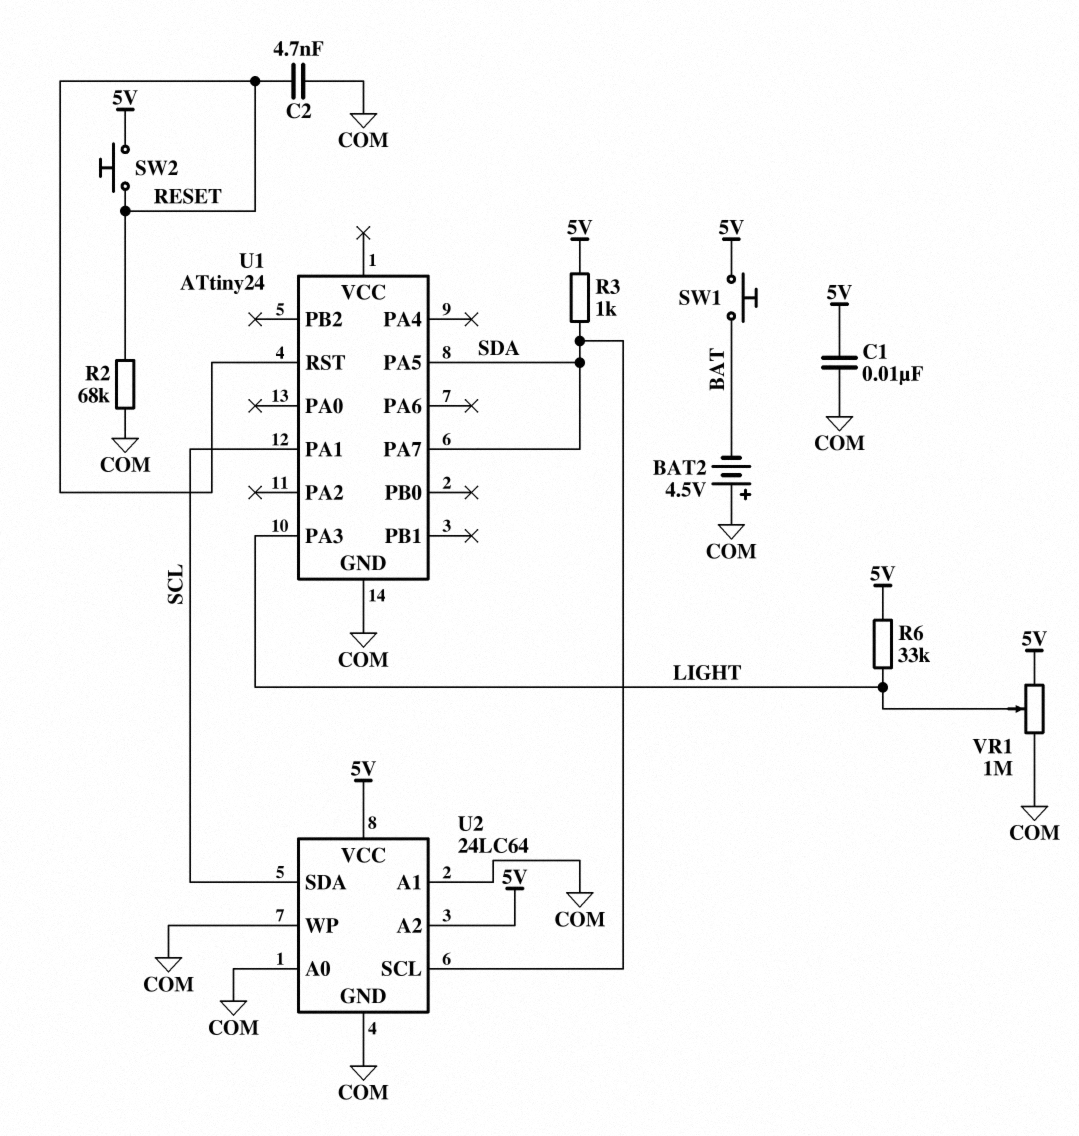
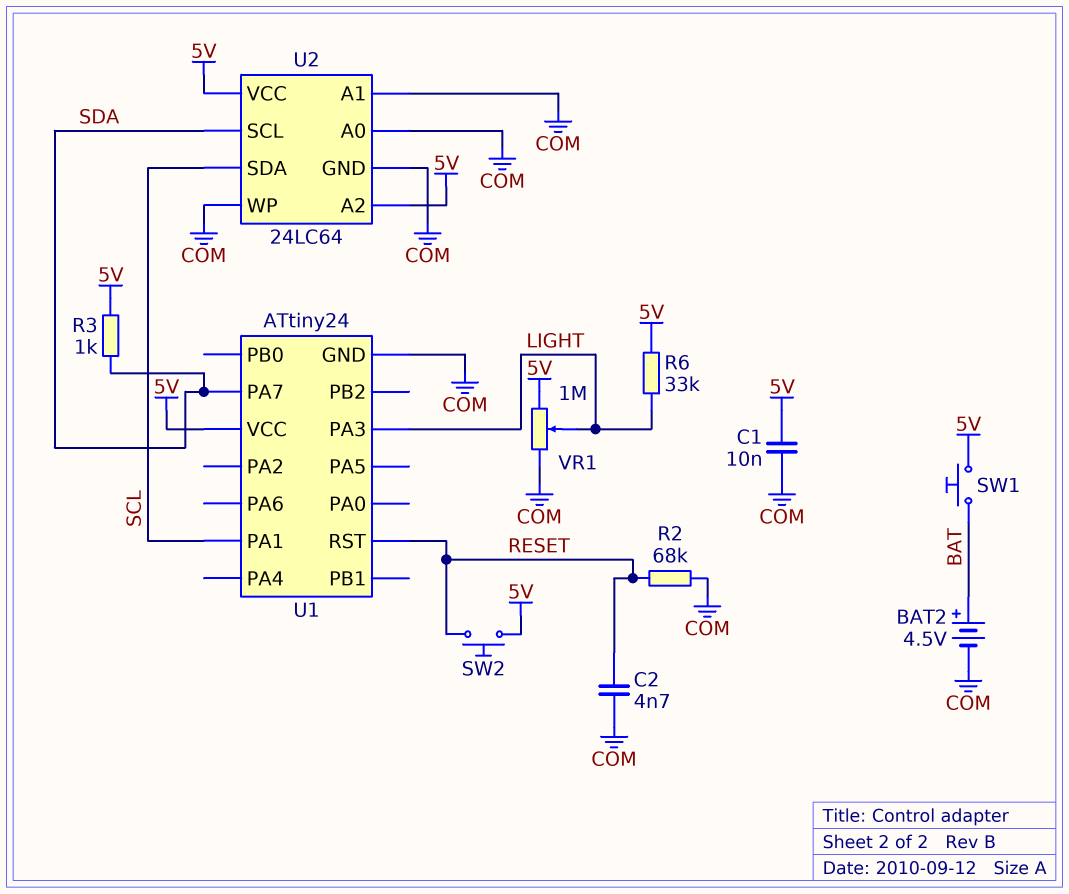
BAT2: 4.5V (plus COM, minus BAT) -> 4.5V (plus BAT, minus COM)
U1 pin PA5: SDA -> none
U1 pin VCC: none -> 5V

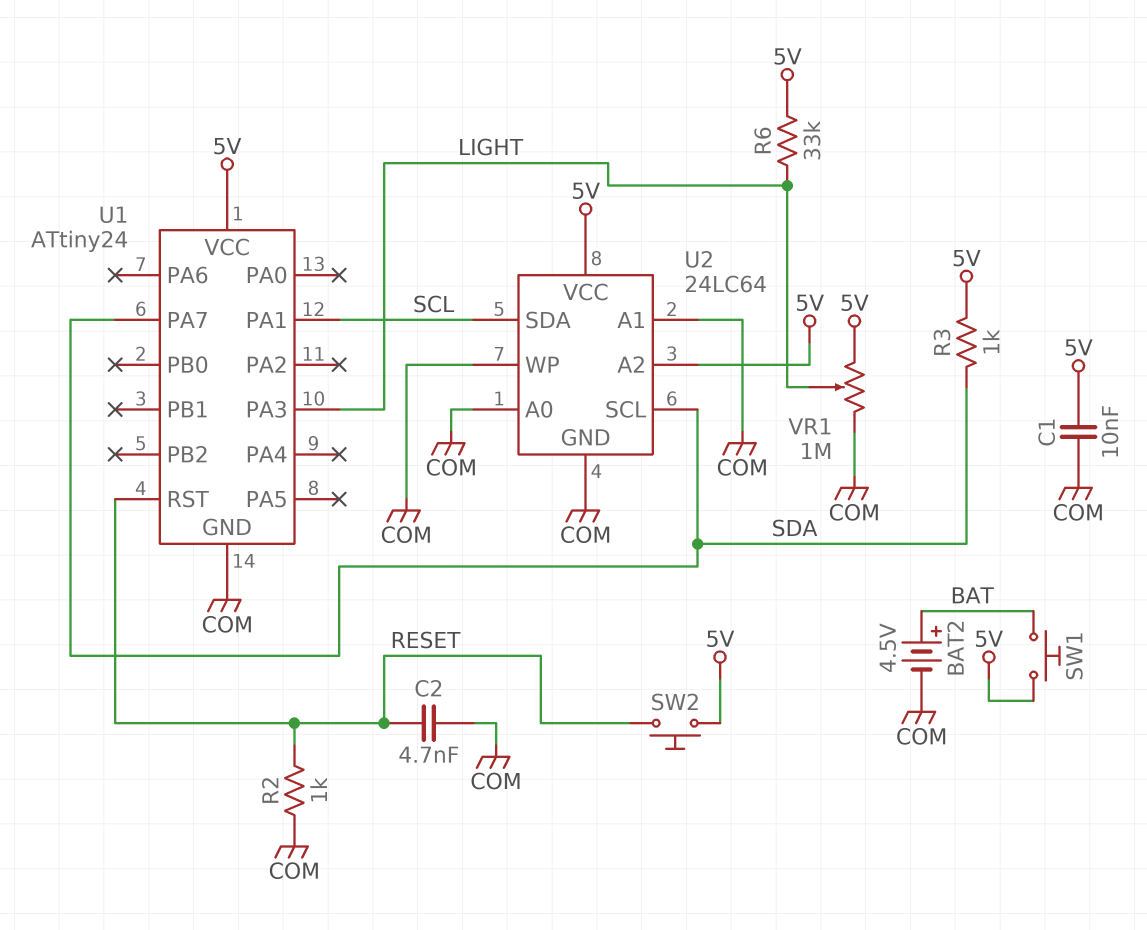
R2: 68k (COM, RESET) -> 1k (COM, RESET)

